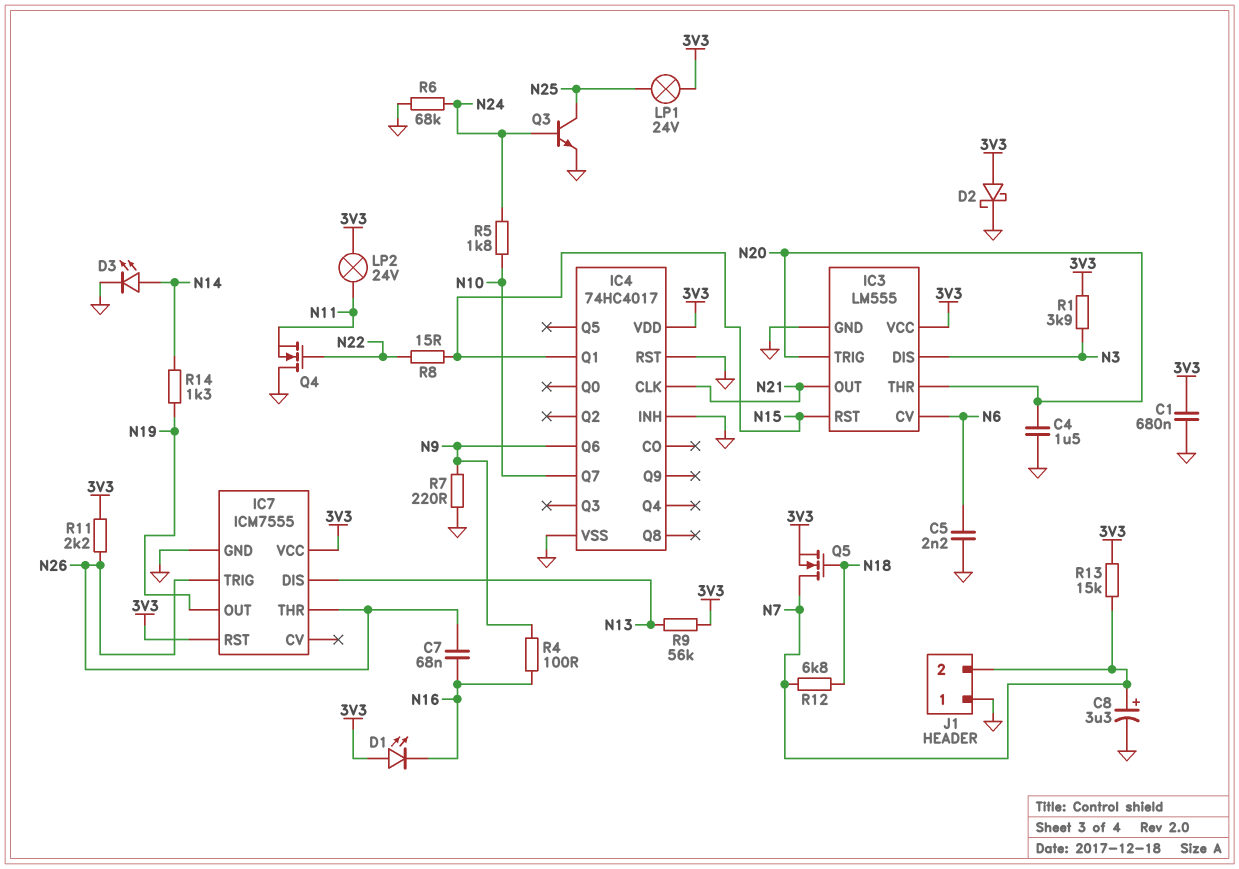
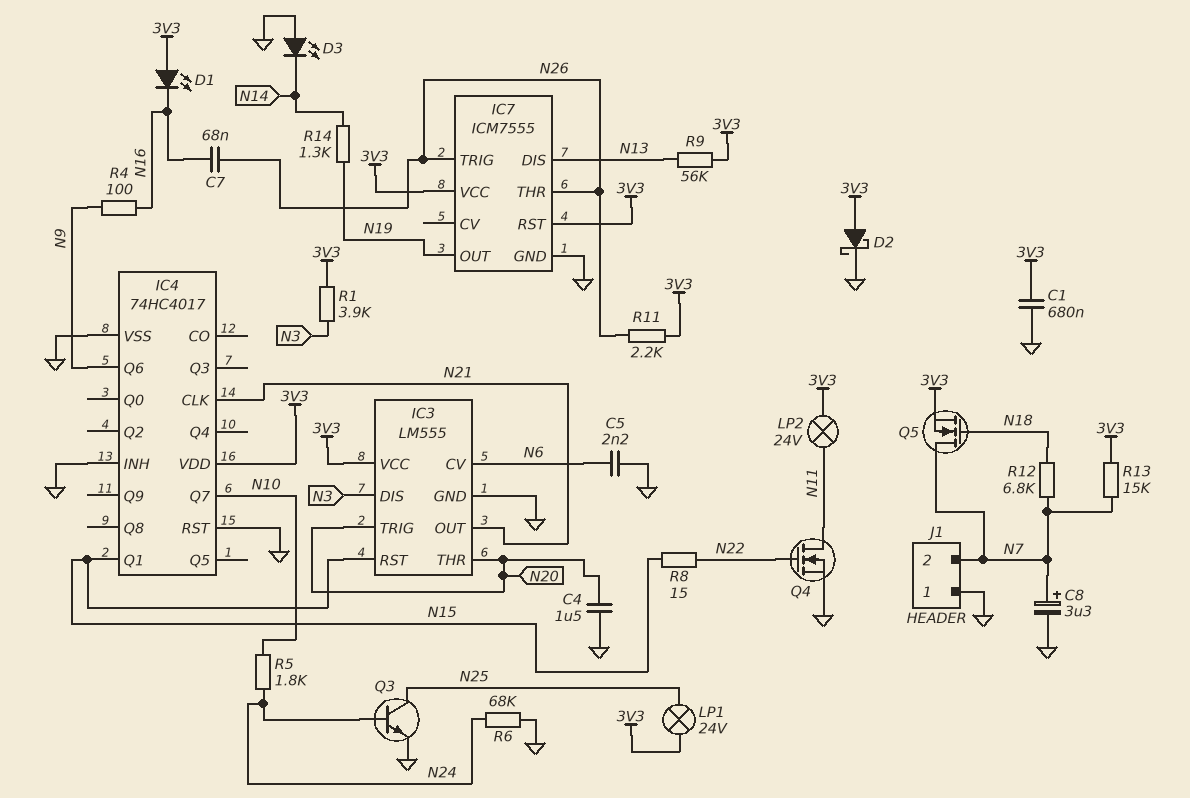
D3: LED (A N14, K GND) -> LED (A GND, K N14)
Q4: NMOS (G N22, D GND, S N11) -> NMOS (G N22, D N11, S GND)
R7: 220 (GND, N9) -> none

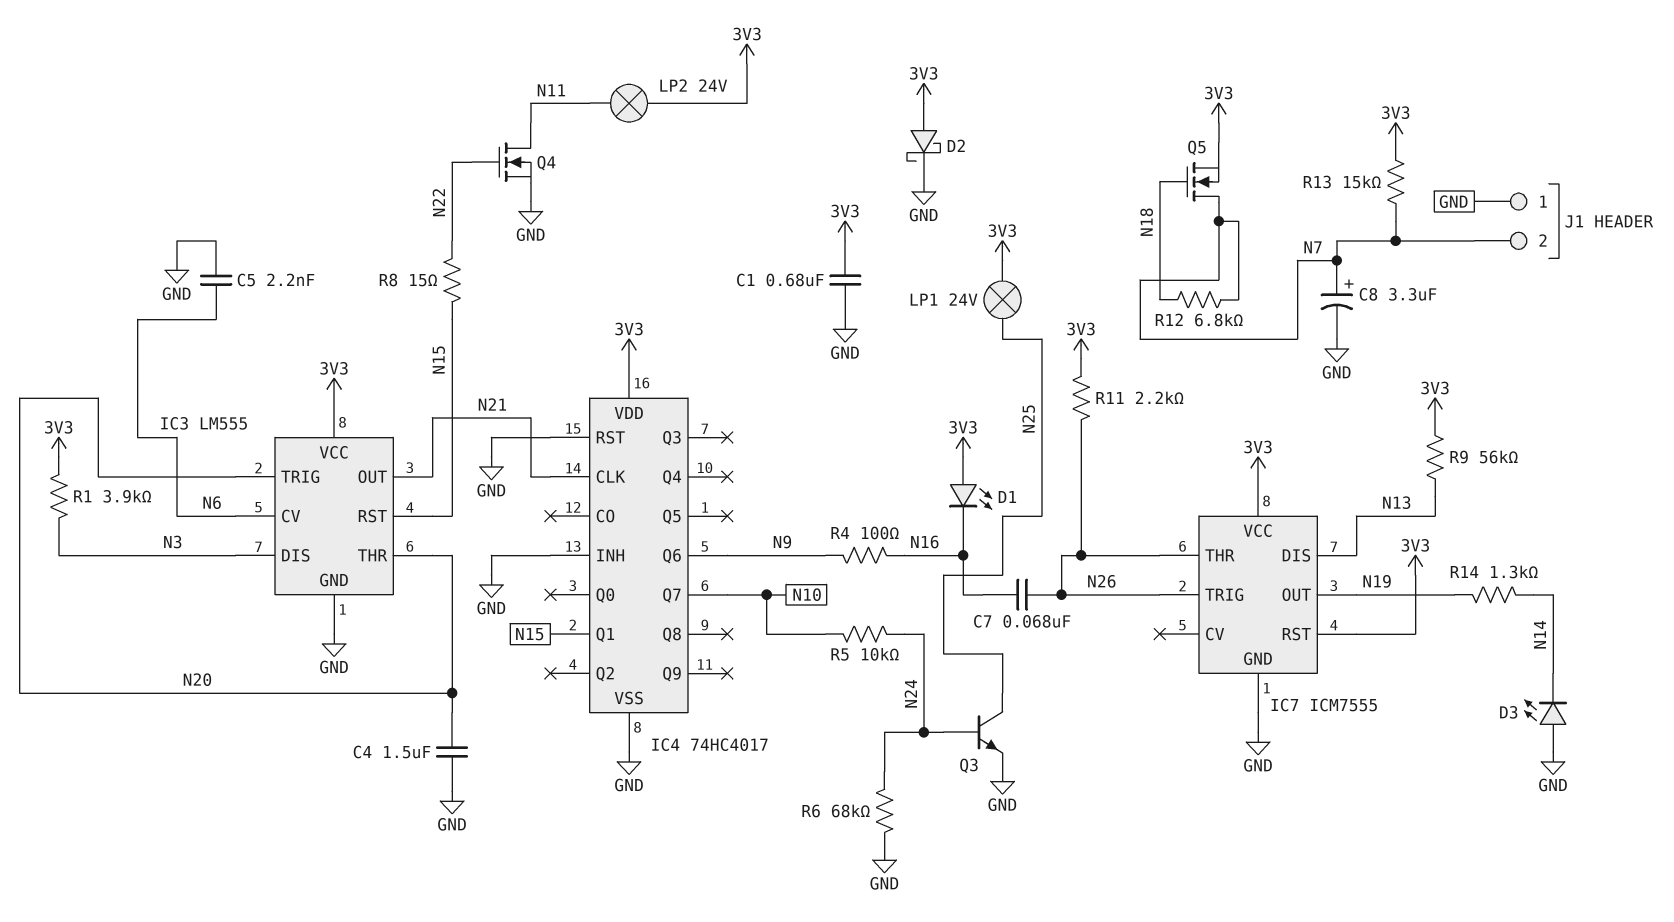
R5: 1.8k (N10, N24) -> 10k (N10, N24)

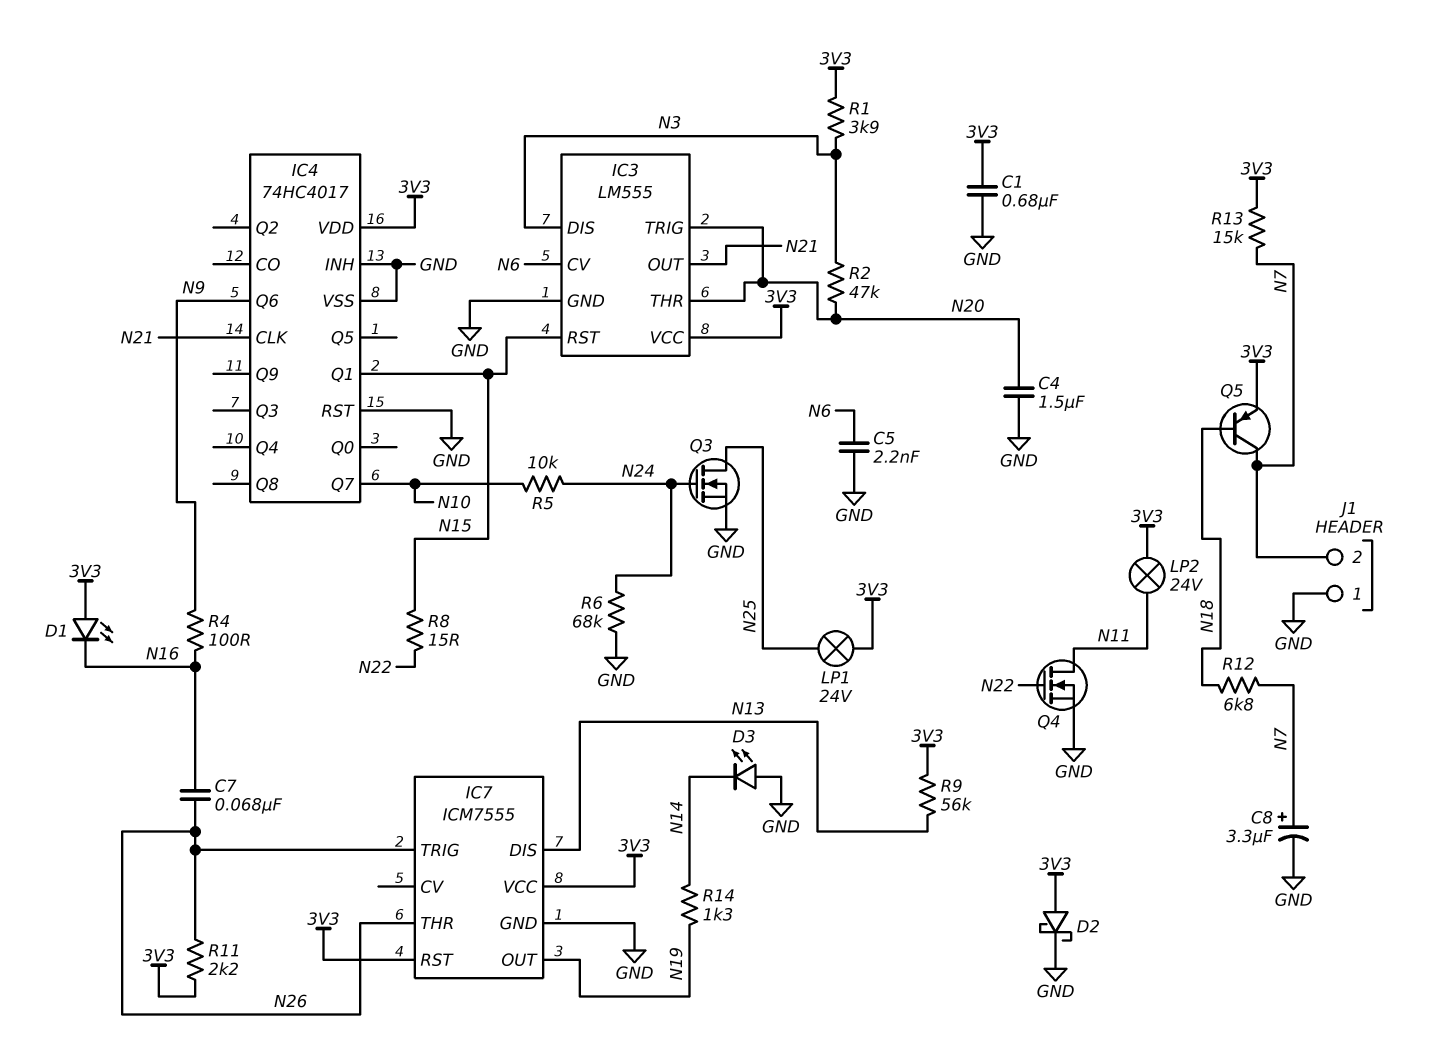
Q3: NPN (B N24, C N25, E GND) -> NMOS (G N24, D N25, S GND)
Q5: NMOS (G N18, D N7, S 3V3) -> PNP (B N18, C N7, E 3V3)
R2: none -> 47k (N3, N20)

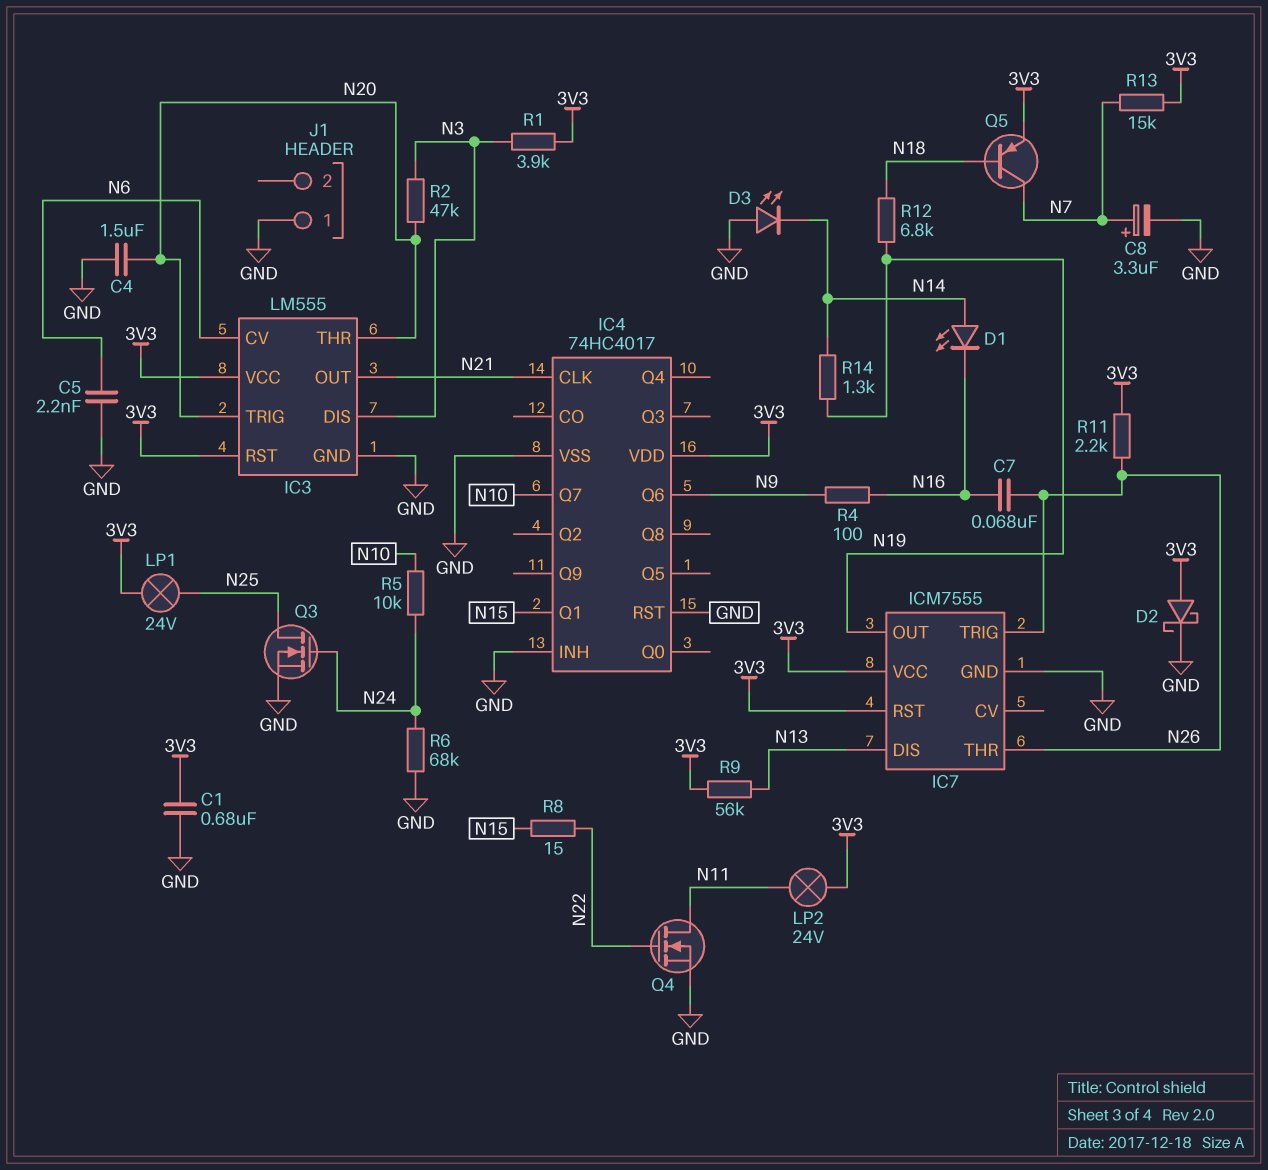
D1: LED (A 3V3, K N16) -> LED (A N14, K N16)
IC3 pin RST: N15 -> 3V3
J1 pin 2: N7 -> none
R12: 6.8k (N7, N18) -> 6.8k (N18, N19)

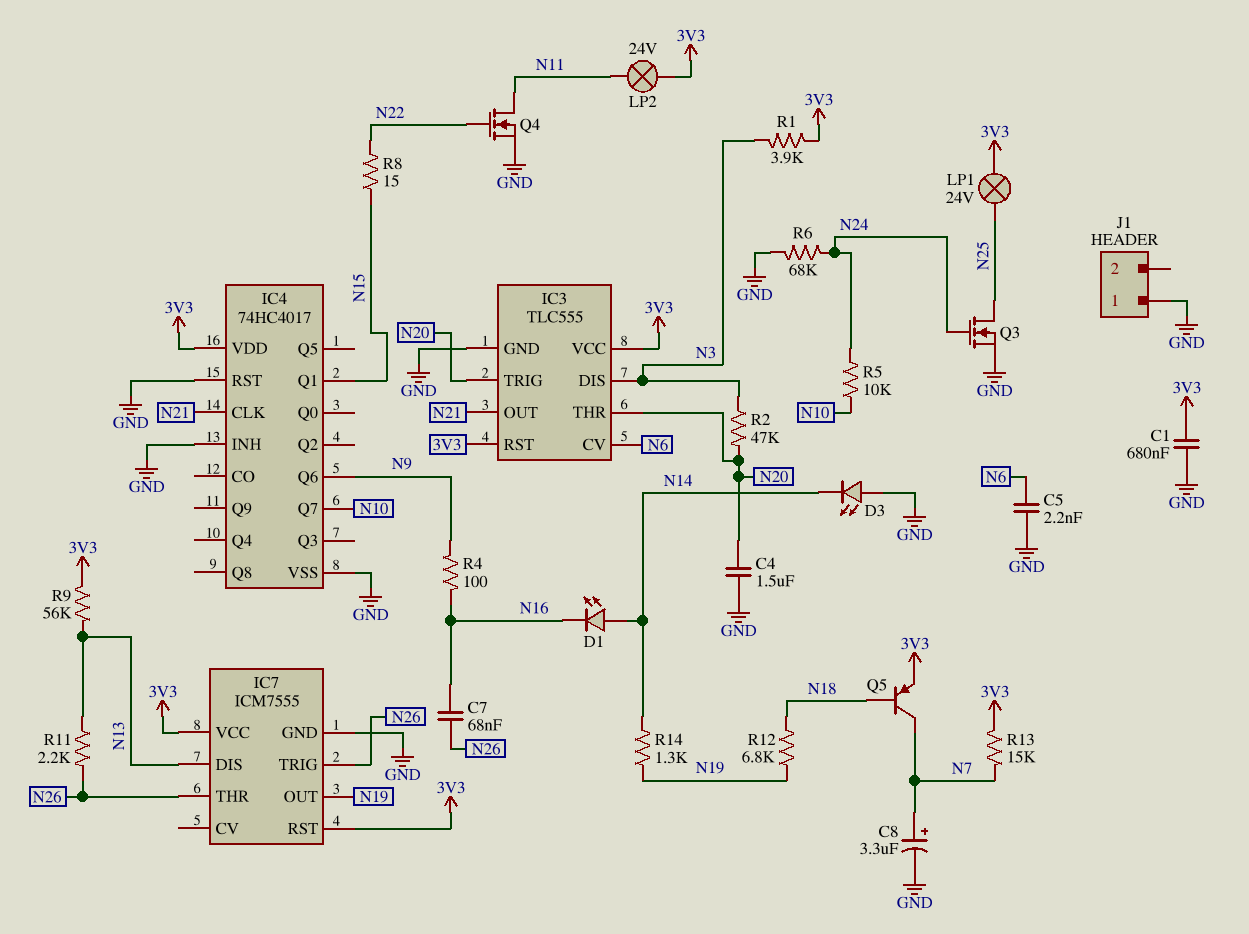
D2: schottky (A 3V3, K GND) -> none
IC3: LM555 -> TLC555
R11: 2.2k (3V3, N26) -> 2.2k (N13, N26)

